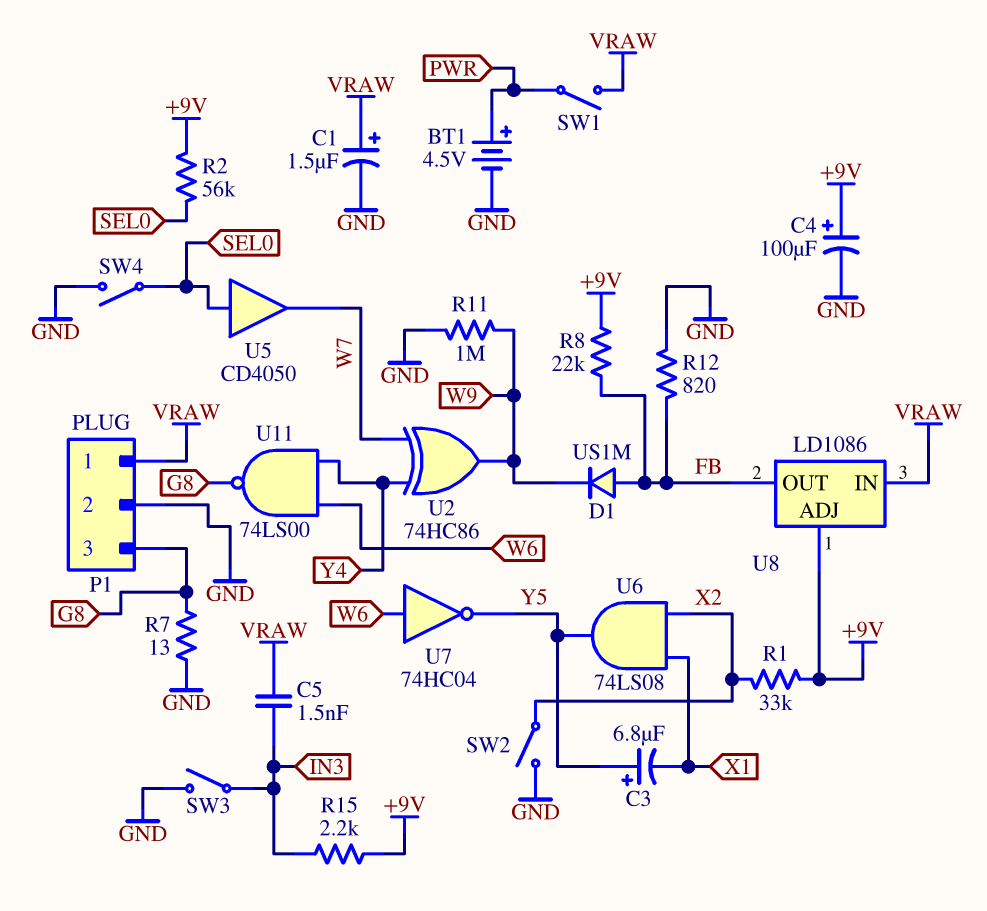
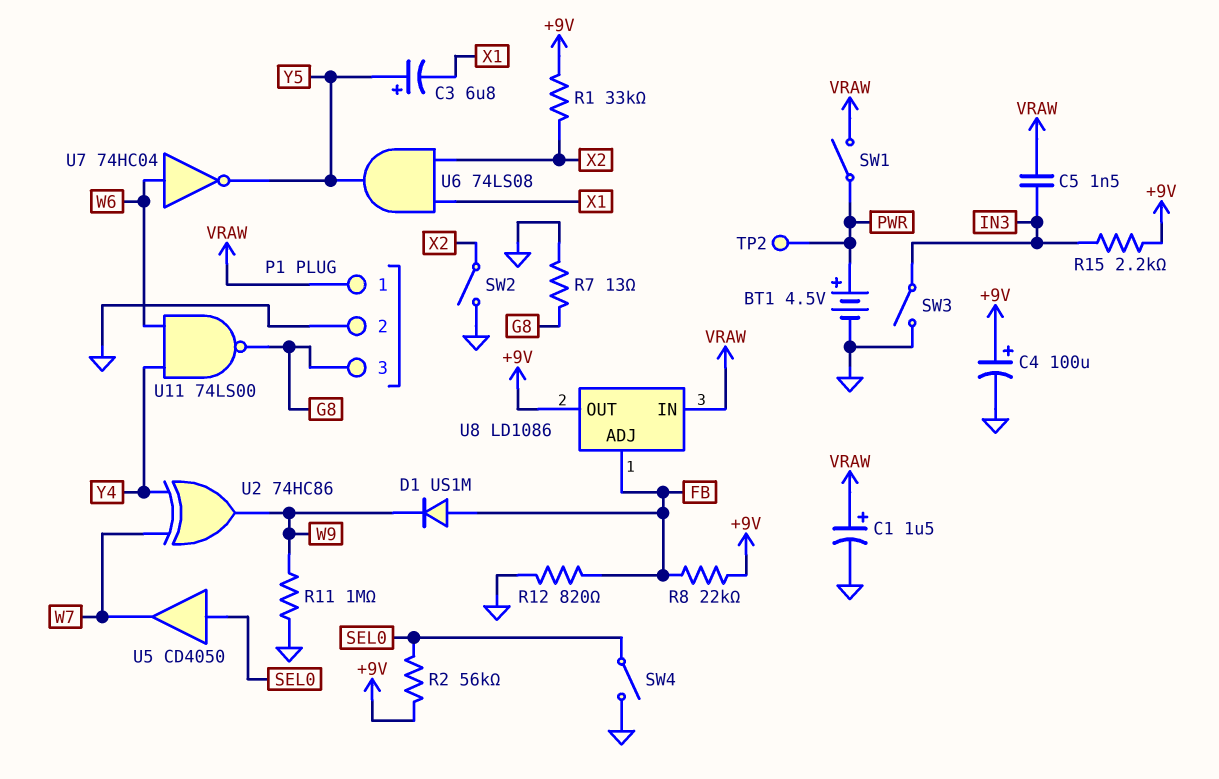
TP2: none -> test point (PWR)
U8 pin ADJ: +9V -> FB
U8 pin OUT: FB -> +9V

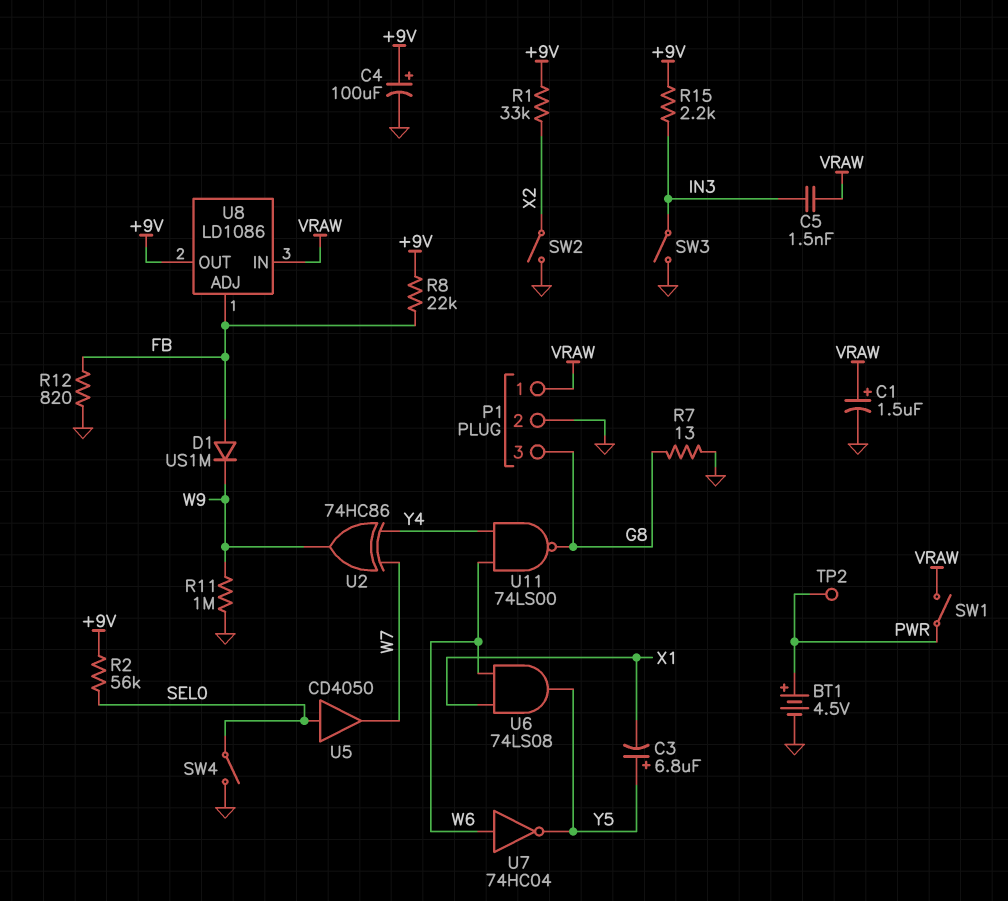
U6: AND 74LS08 (in X1, in X2, out Y5) -> AND 74LS08 (in W6, in X1, out Y5)

